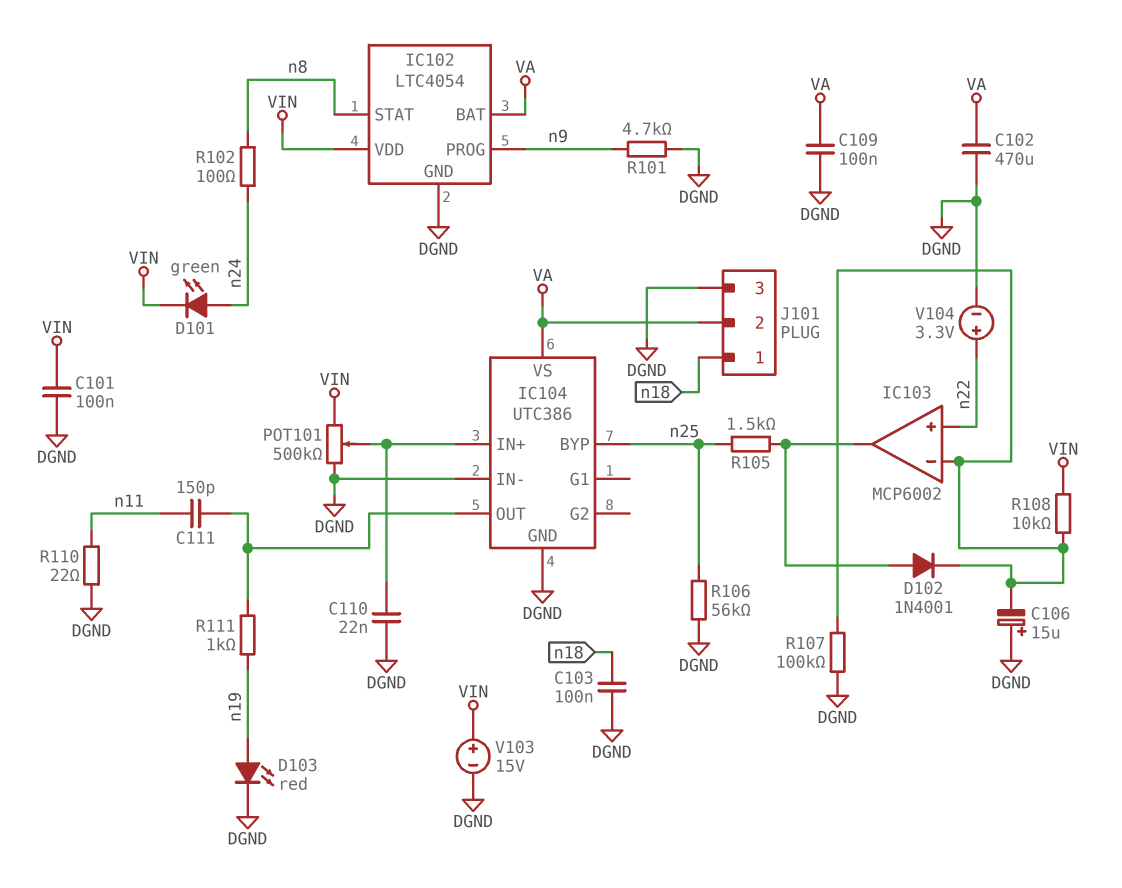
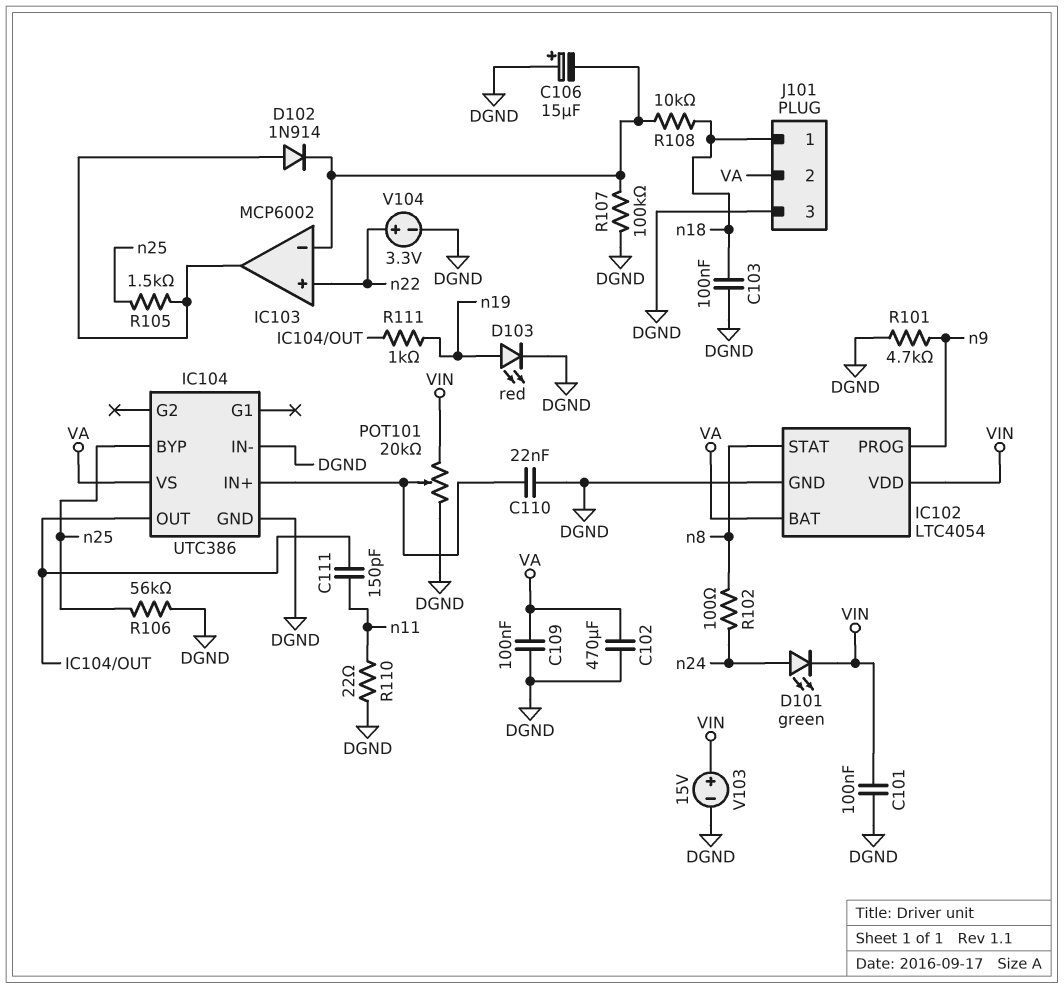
D102: diode 1N4001 (A IC103/out, K IC103/in-) -> diode 1N914 (A IC103/out, K IC103/in-)
POT101: 500k (DGND, VIN, wiper IC104/IN+) -> 20k (DGND, VIN, wiper IC104/IN+)
R108: 10k (IC103/in-, VIN) -> 10k (IC103/in-, n18)

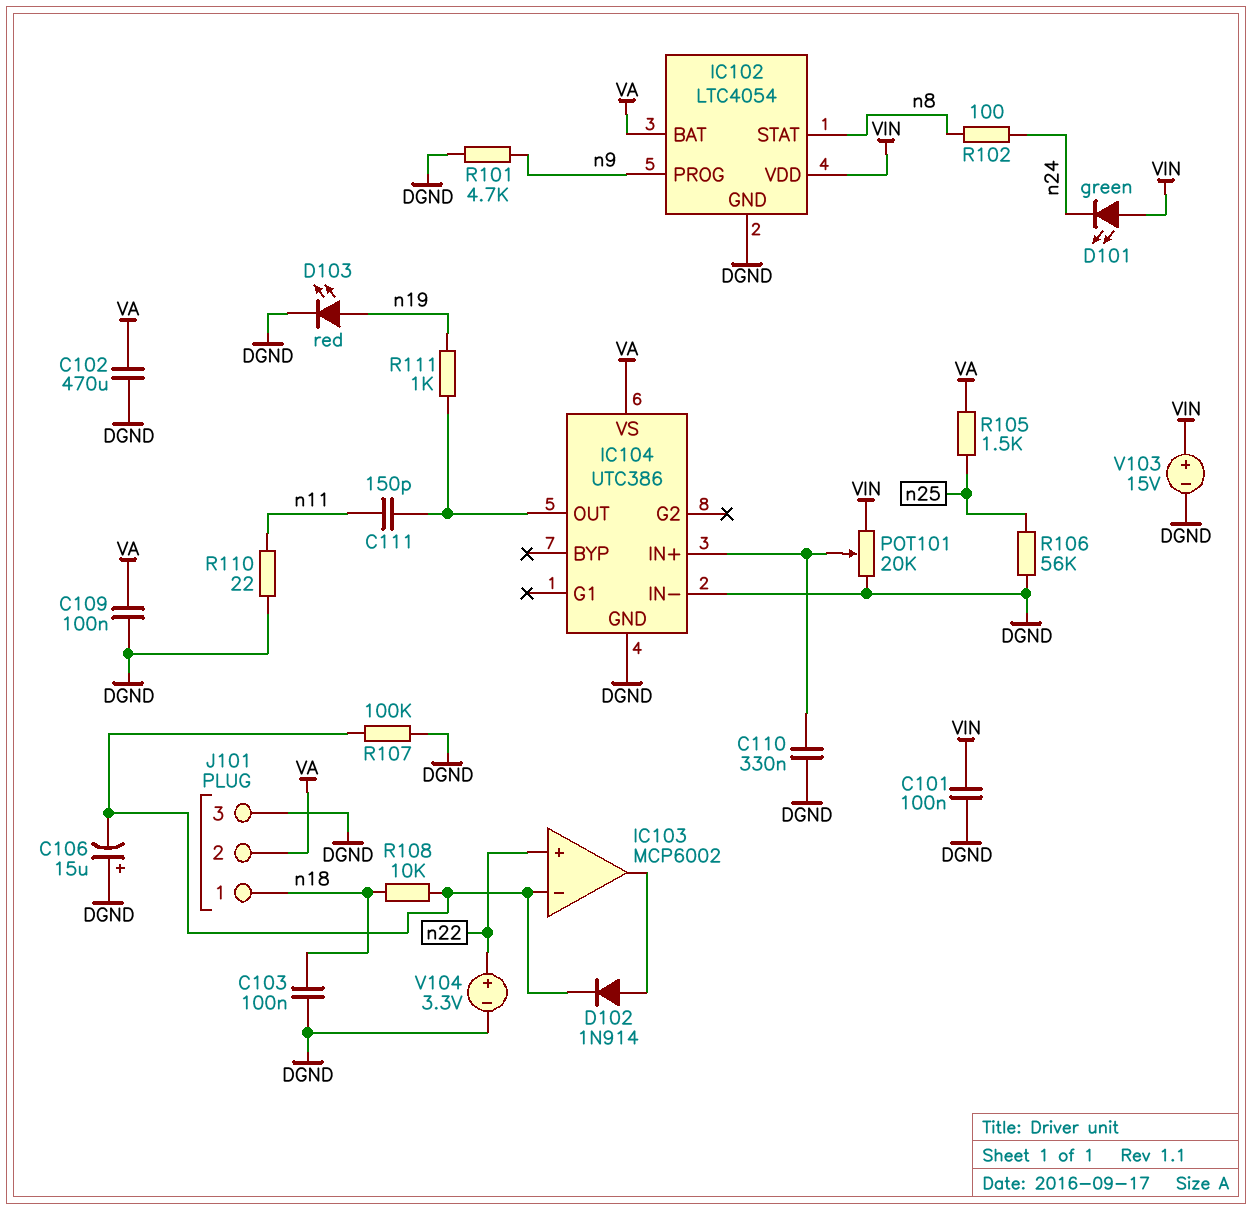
C110: 22nF (DGND, IC104/IN+) -> 330nF (DGND, IC104/IN+)
D101: LED green (A n24, K VIN) -> LED green (A VIN, K n24)
IC104 pin BYP: n25 -> none
R105: 1.5k (IC103/out, n25) -> 1.5k (VA, n25)

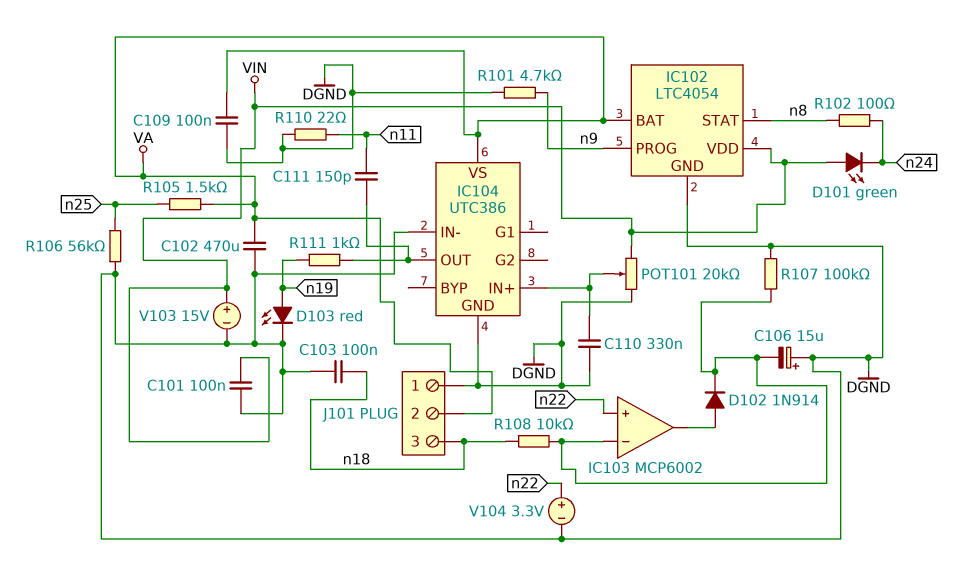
J101 pin 1: n18 -> DGND
J101 pin 3: DGND -> n18

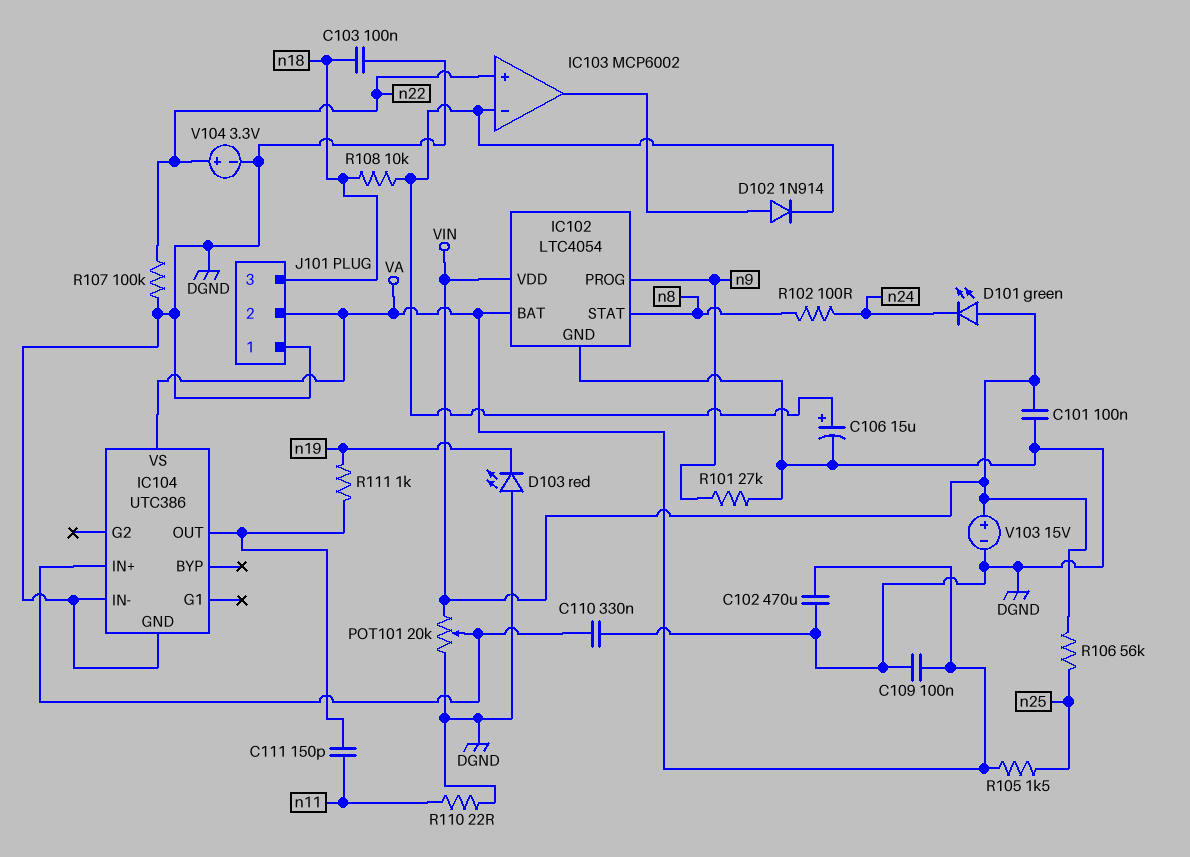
C106: 15uF (plus DGND, minus IC103/in-) -> 15uF (plus IC103/in-, minus DGND)
D103: LED red (A n19, K DGND) -> LED red (A DGND, K n19)
R101: 4.7k (DGND, n9) -> 27k (DGND, n9)
R106: 56k (DGND, n25) -> 56k (VIN, n25)
R107: 100k (DGND, IC103/in-) -> 100k (DGND, n22)

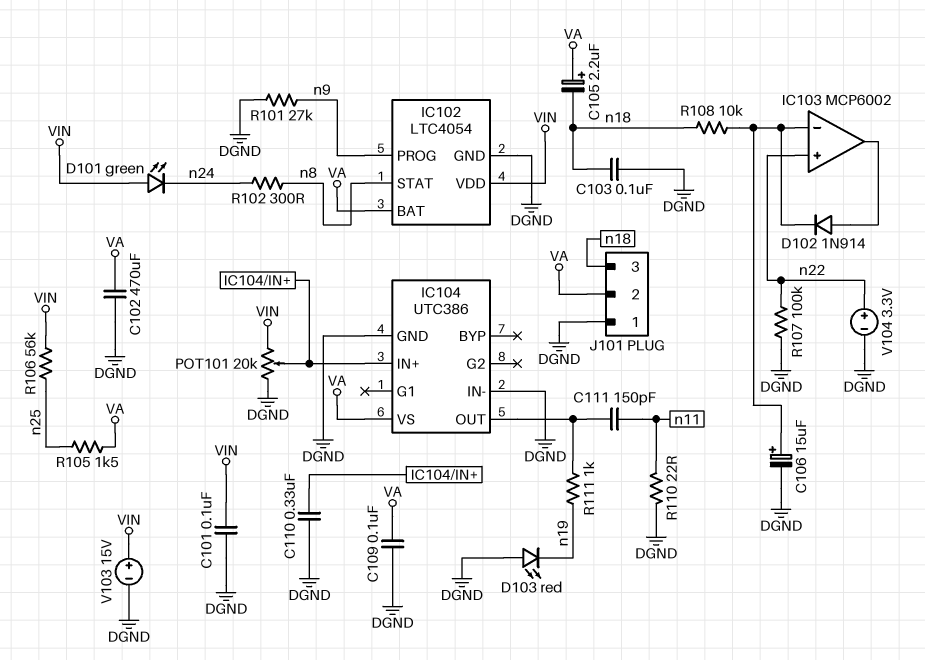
C105: none -> 2.2uF (plus VA, minus n18)
R102: 100 (n8, n24) -> 300 (n8, n24)

